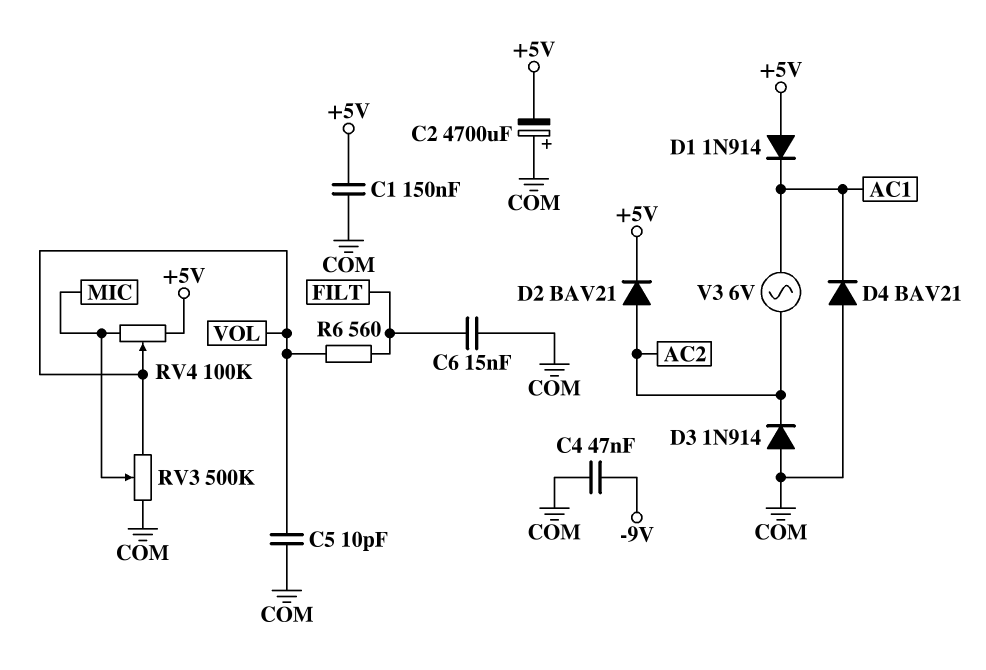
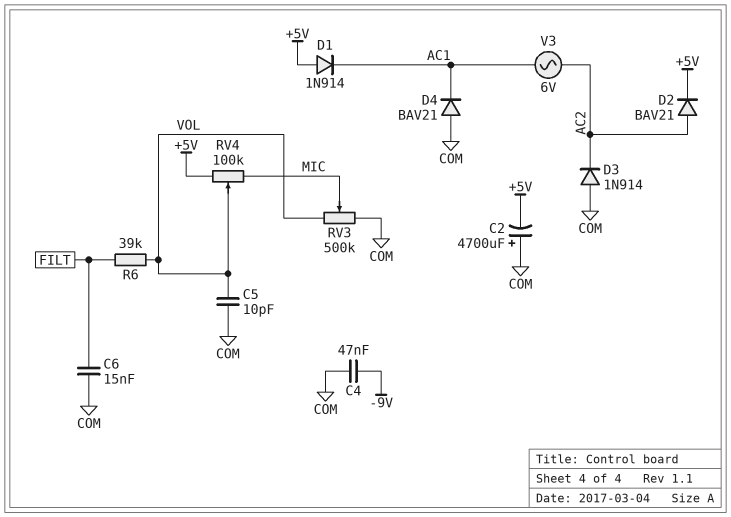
C1: 150nF (+5V, COM) -> none
R6: 560 (FILT, VOL) -> 39k (FILT, VOL)

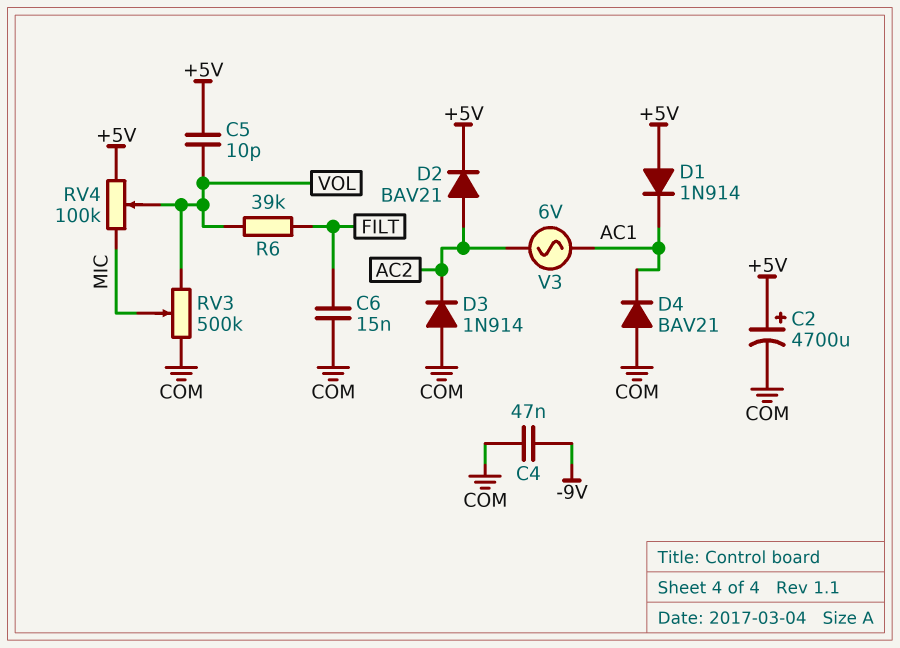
C2: 4700uF (plus COM, minus +5V) -> 4700uF (plus +5V, minus COM)
C5: 10pF (COM, VOL) -> 10pF (+5V, VOL)

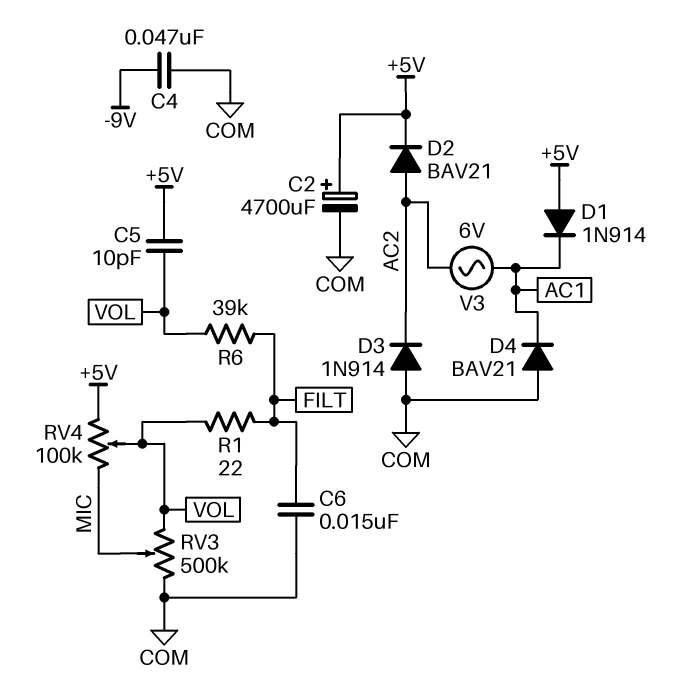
R1: none -> 22 (FILT, VOL)

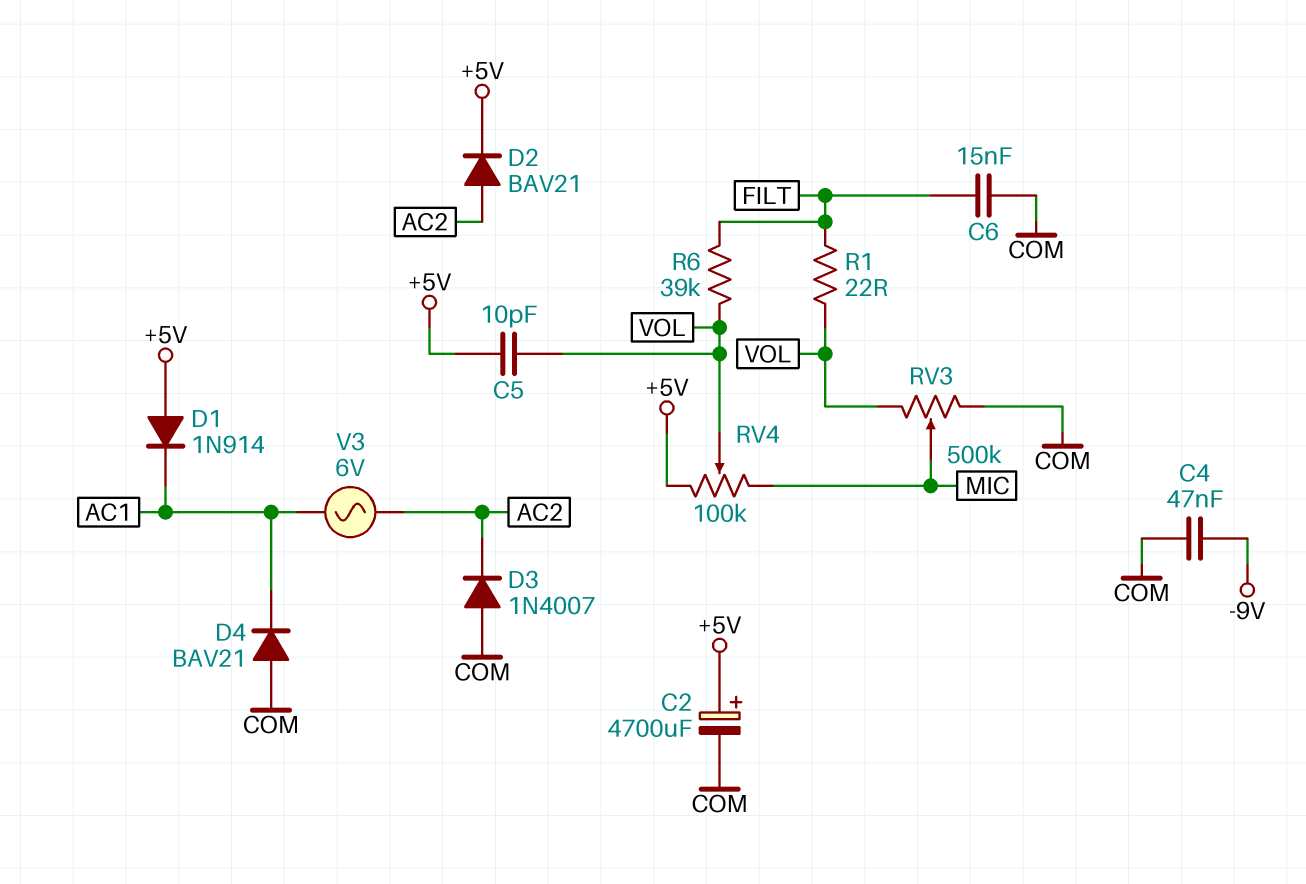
D3: diode 1N914 (A COM, K AC2) -> diode 1N4007 (A COM, K AC2)

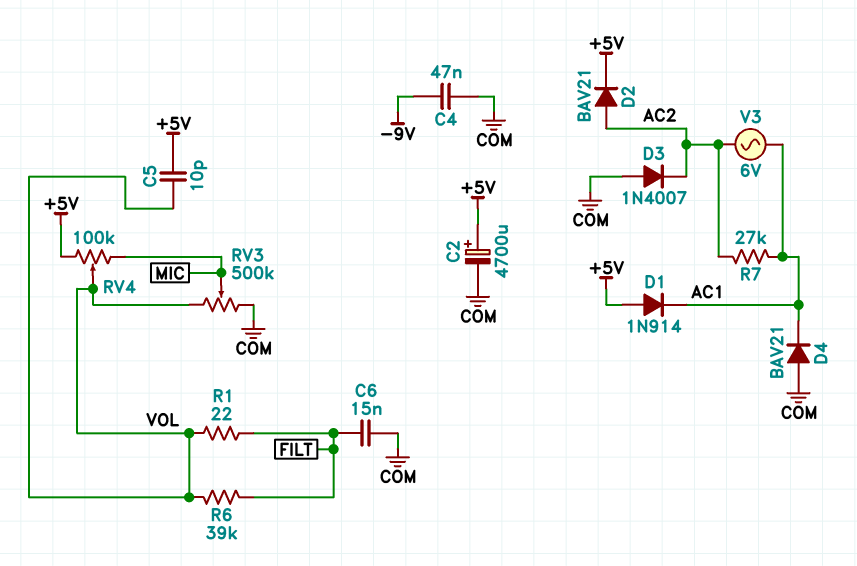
R7: none -> 27k (AC1, AC2)

